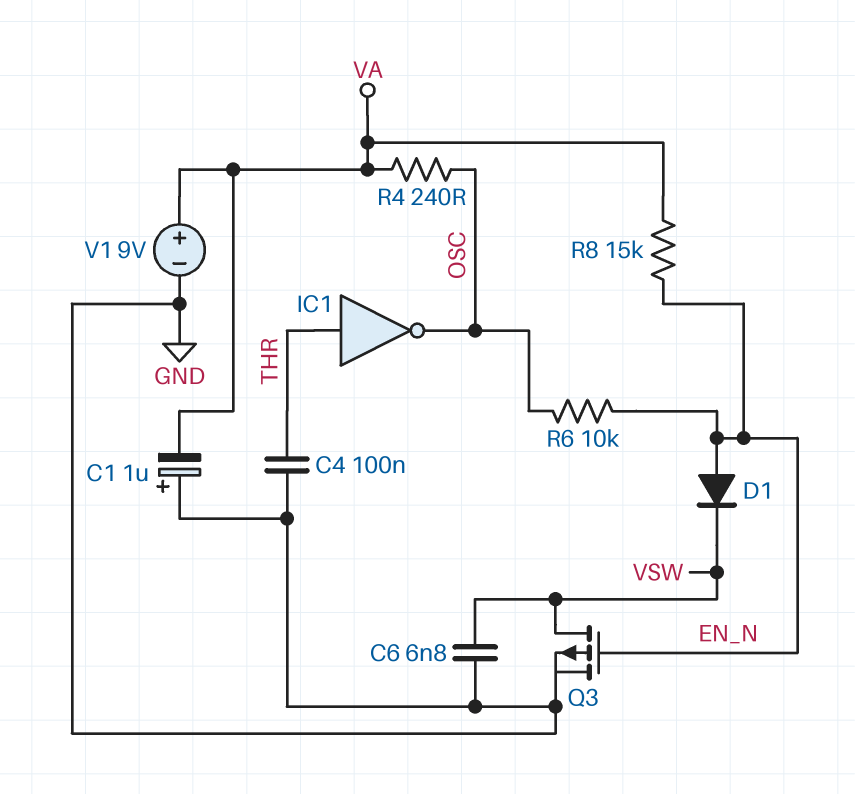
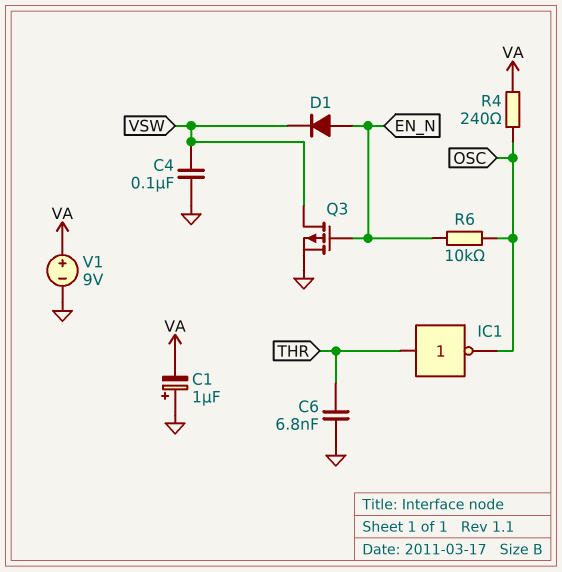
C4: 100nF (GND, THR) -> 100nF (GND, VSW)
C6: 6.8nF (GND, VSW) -> 6.8nF (GND, THR)
R8: 15k (EN_N, VA) -> none

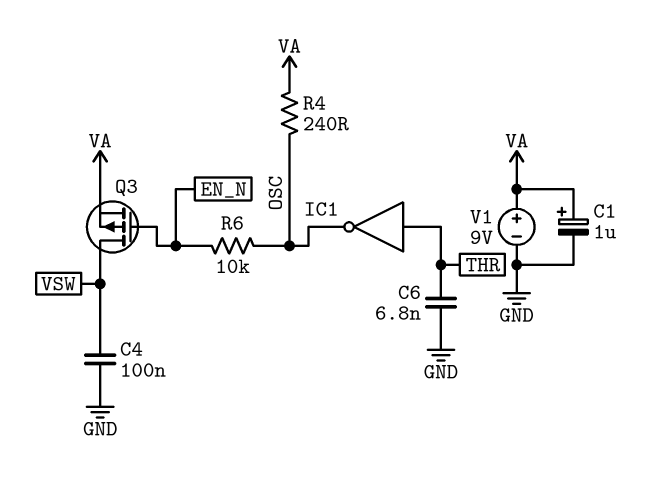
C1: 1uF (plus GND, minus VA) -> 1uF (plus VA, minus GND)
D1: diode (A EN_N, K VSW) -> none
Q3: PMOS (G EN_N, D VSW, S GND) -> PMOS (G EN_N, D VSW, S VA)

